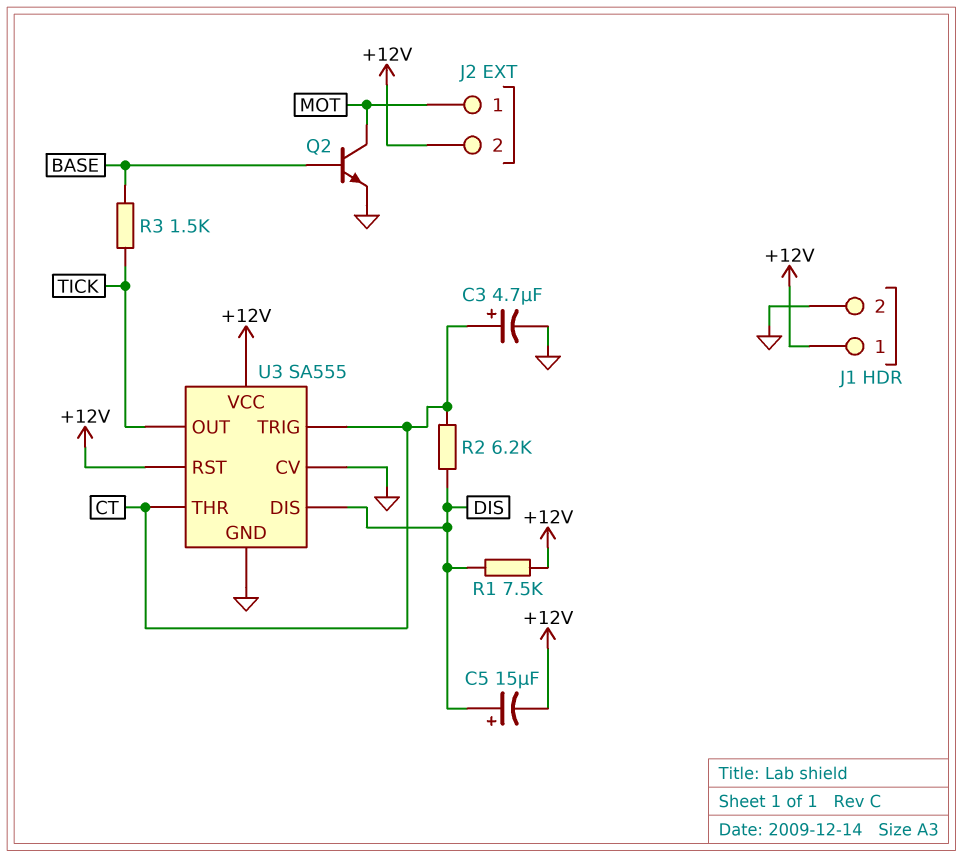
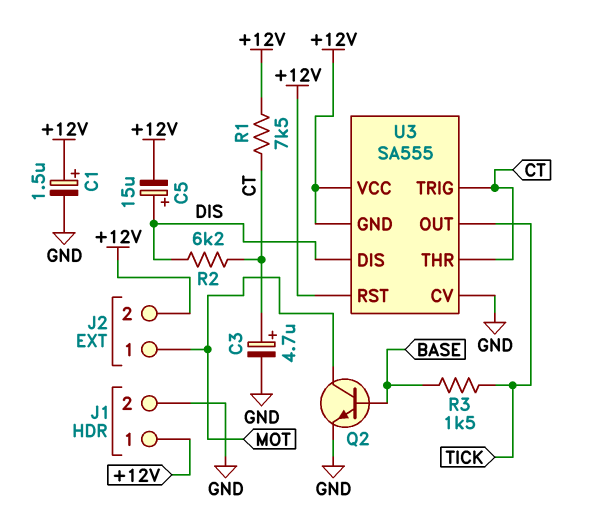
C1: none -> 1.5uF (plus +12V, minus GND)
R1: 7.5k (+12V, DIS) -> 7.5k (+12V, CT)
U3 pin GND: GND -> +12V

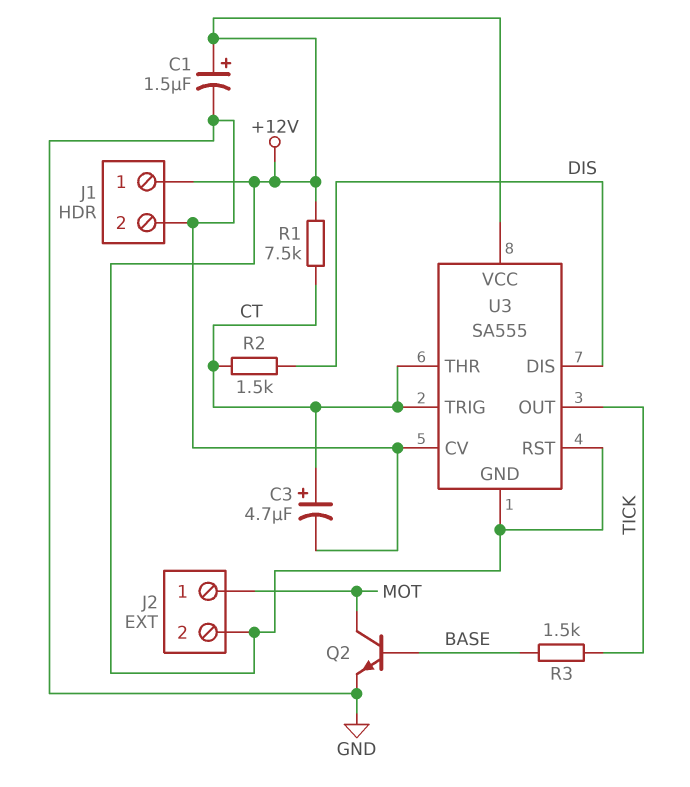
C5: 15uF (plus DIS, minus +12V) -> none
R2: 6.2k (CT, DIS) -> 1.5k (CT, DIS)

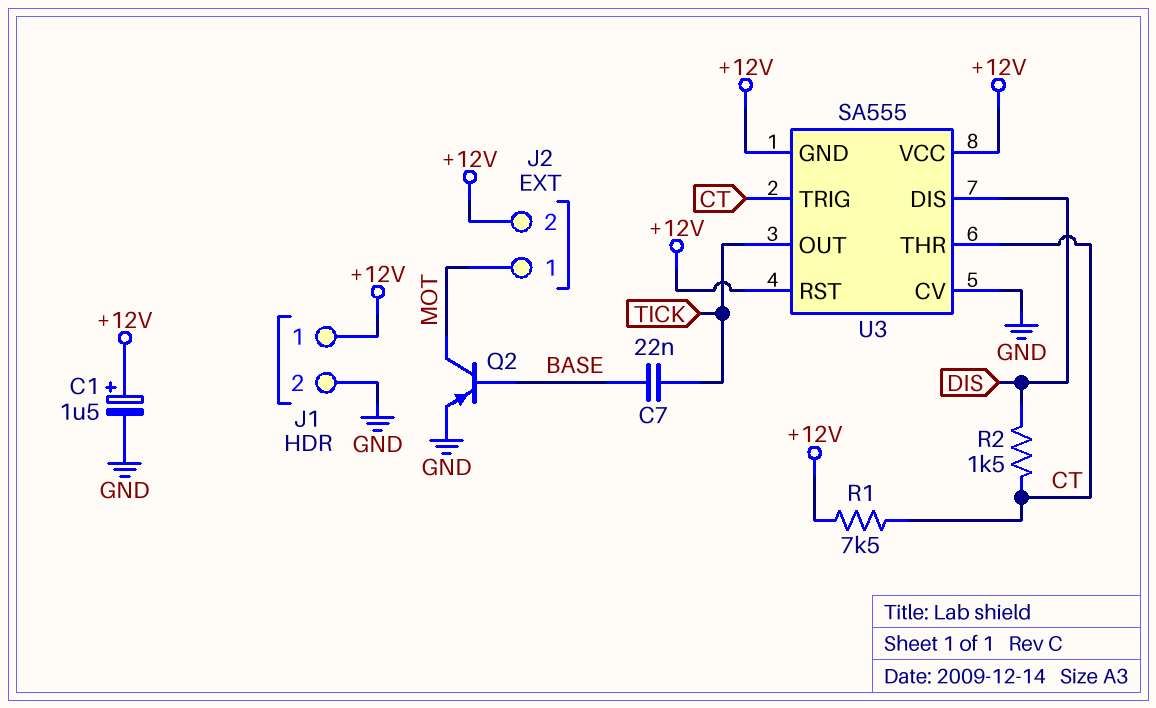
C3: 4.7uF (plus CT, minus GND) -> none
C7: none -> 22nF (BASE, TICK)
Q2: NPN (B BASE, C MOT, E GND) -> PNP (B BASE, C MOT, E GND)
R3: 1.5k (BASE, TICK) -> none

